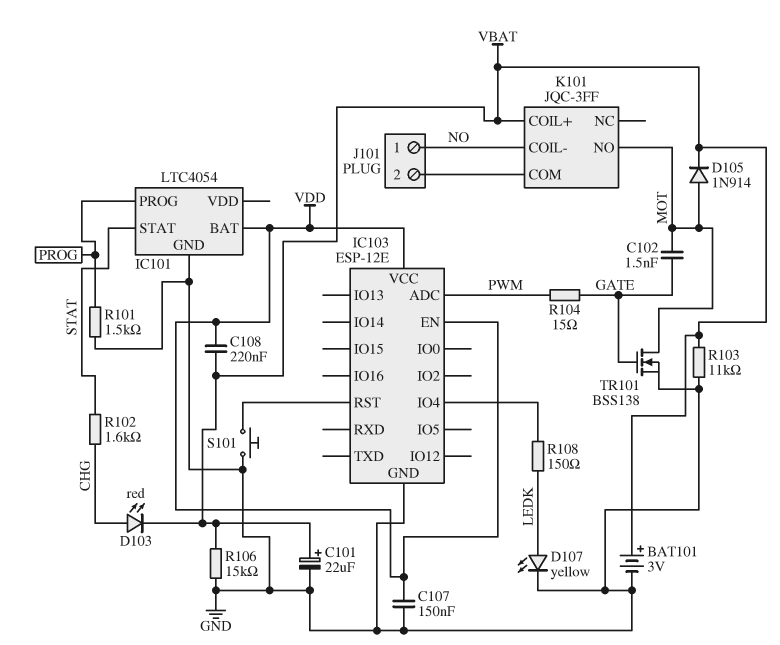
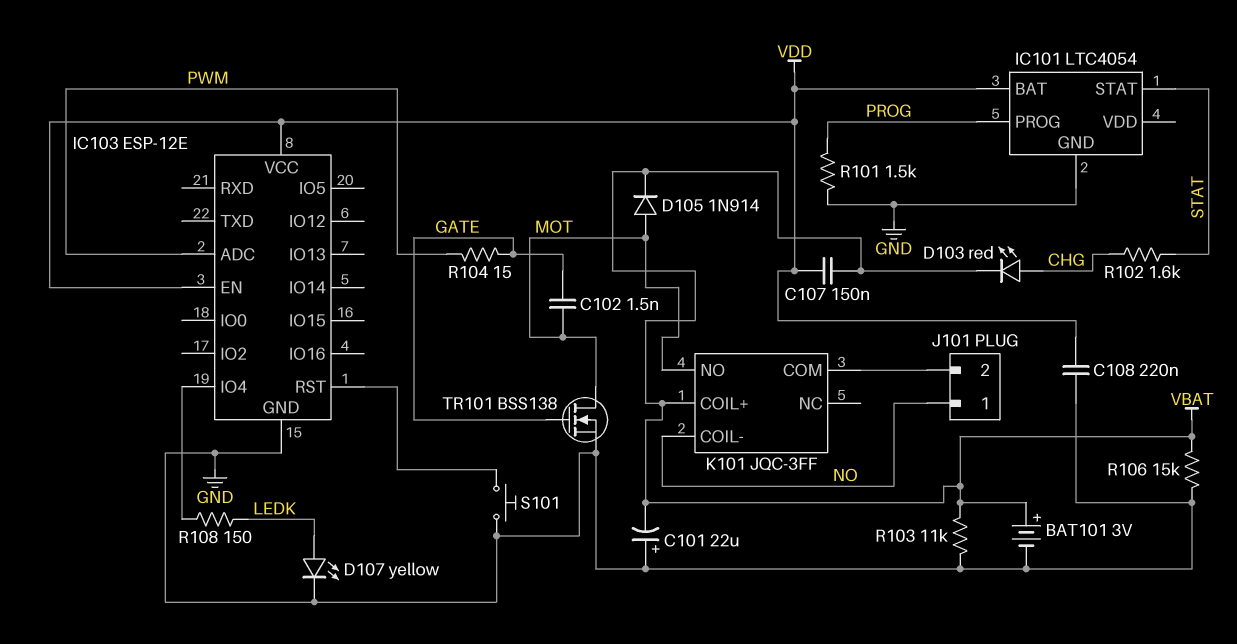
C101: 22uF (plus VBAT, minus GND) -> 22uF (plus GND, minus VBAT)
C107: 150nF (GND, VDD) -> 150nF (VBAT, VDD)
C108: 220nF (VBAT, VDD) -> 220nF (GND, VDD)

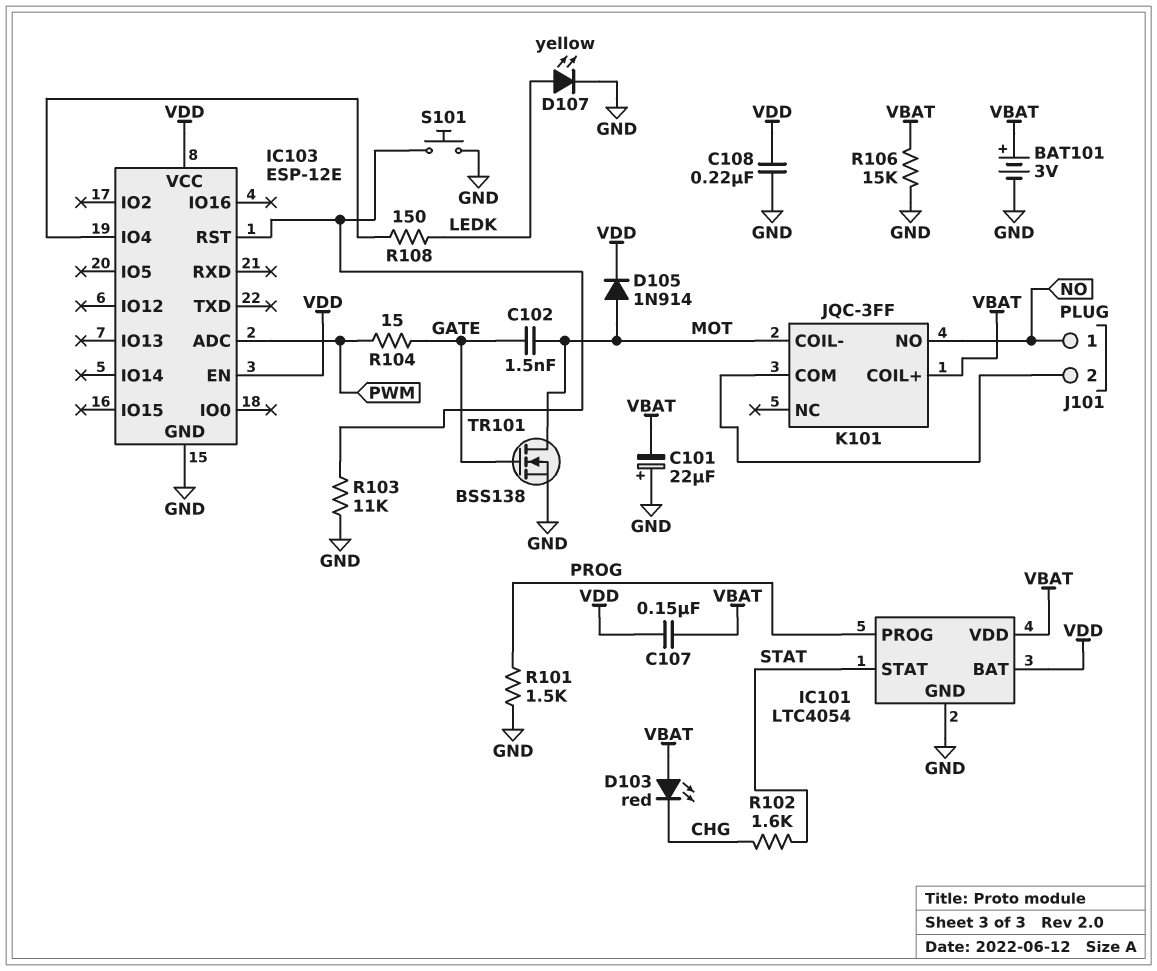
D103: LED red (A CHG, K VBAT) -> LED red (A VBAT, K CHG)
D105: diode 1N914 (A MOT, K VBAT) -> diode 1N914 (A MOT, K VDD)
IC101 pin VDD: none -> VBAT
K101 pin COIL-: NO -> MOT
K101 pin NO: MOT -> NO
R103: 11k (GND, VBAT) -> 11k (GND, IC103/RST)

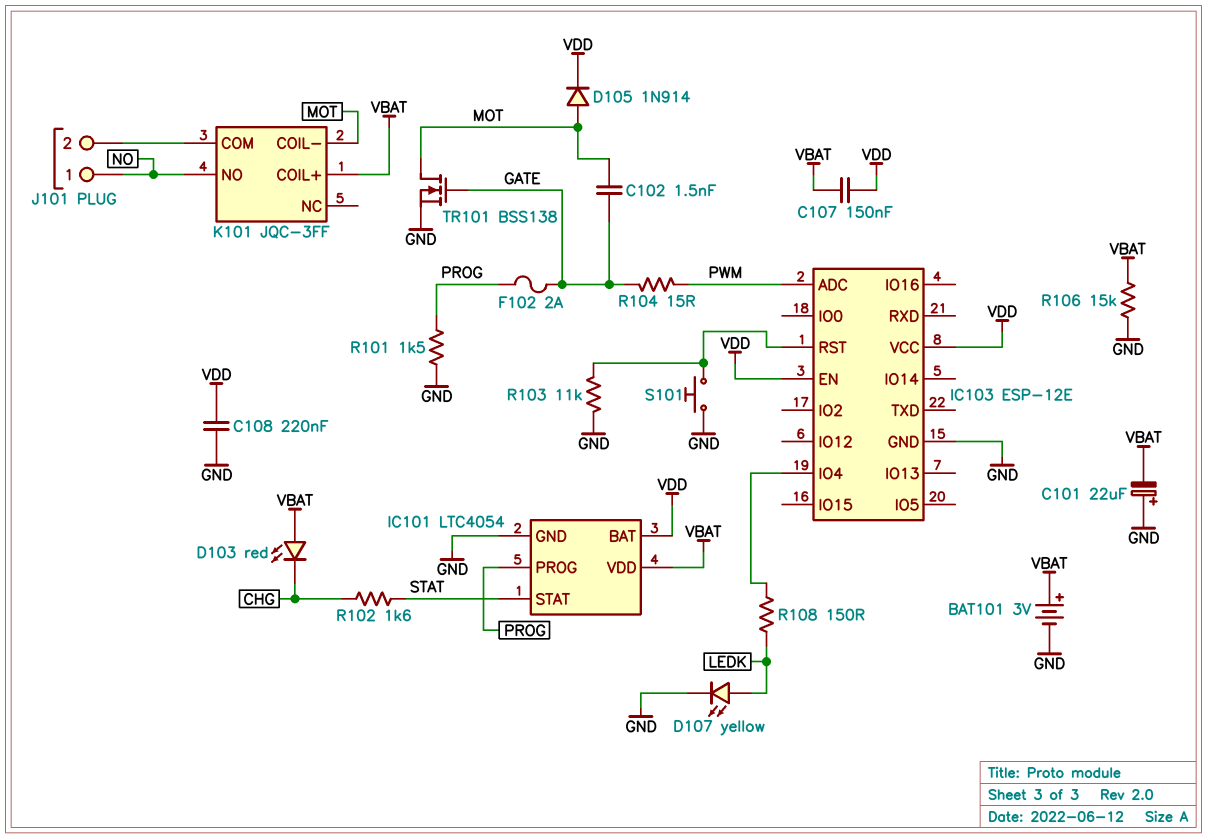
F102: none -> 2A (GATE, PROG)

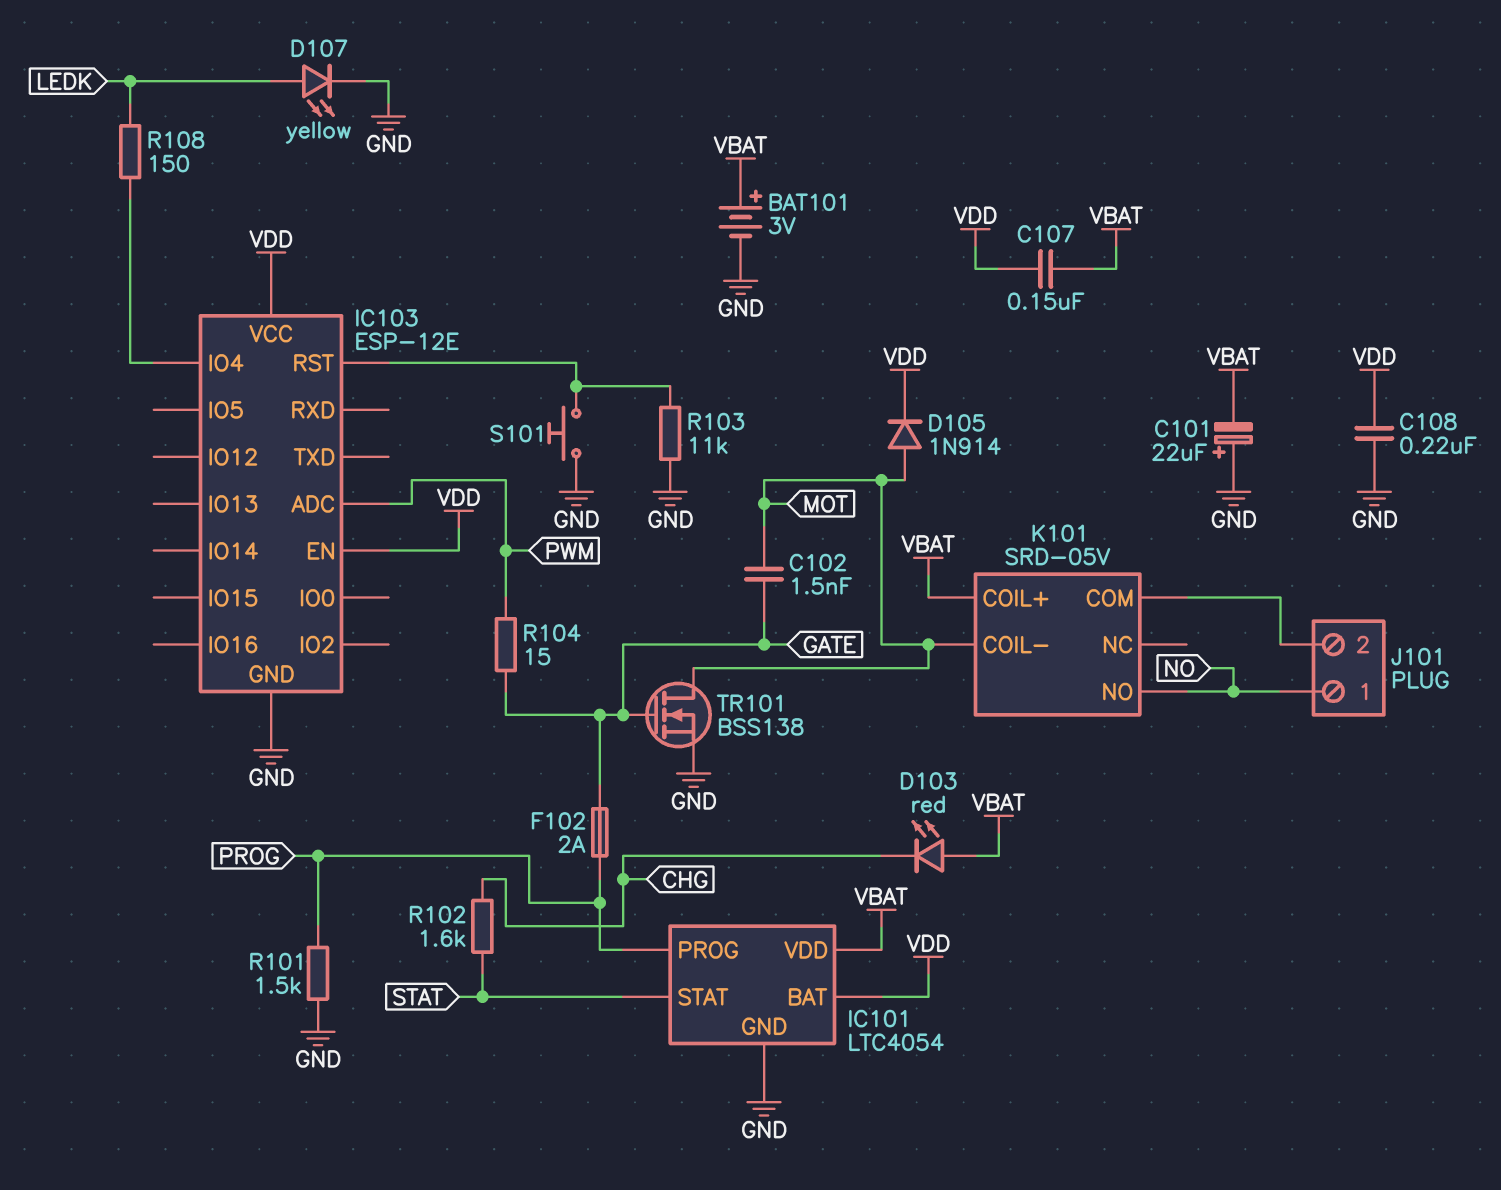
K101: JQC-3FF -> SRD-05V
R106: 15k (GND, VBAT) -> none

